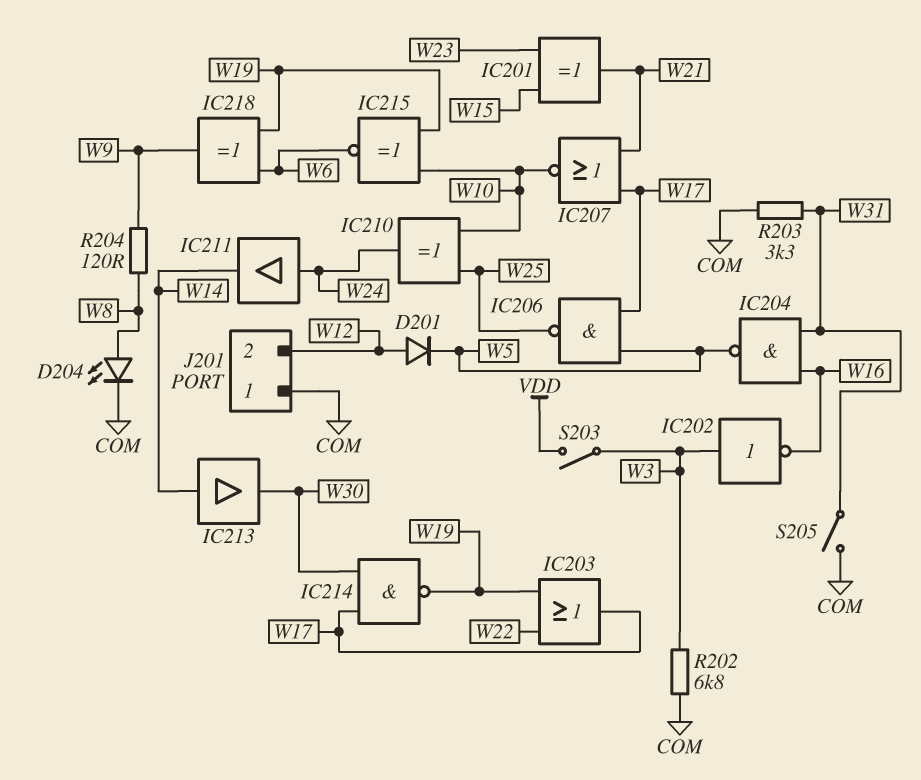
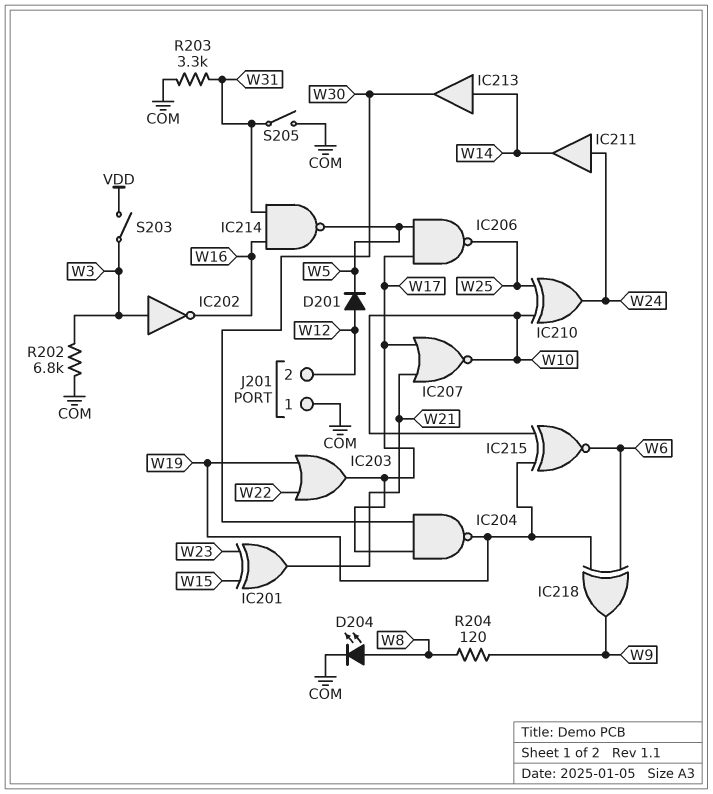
IC204: NAND (in W16, in W31, out W5) -> NAND (in W17, in W30, out W19)
IC214: NAND (in W17, in W30, out W19) -> NAND (in W16, in W31, out W5)

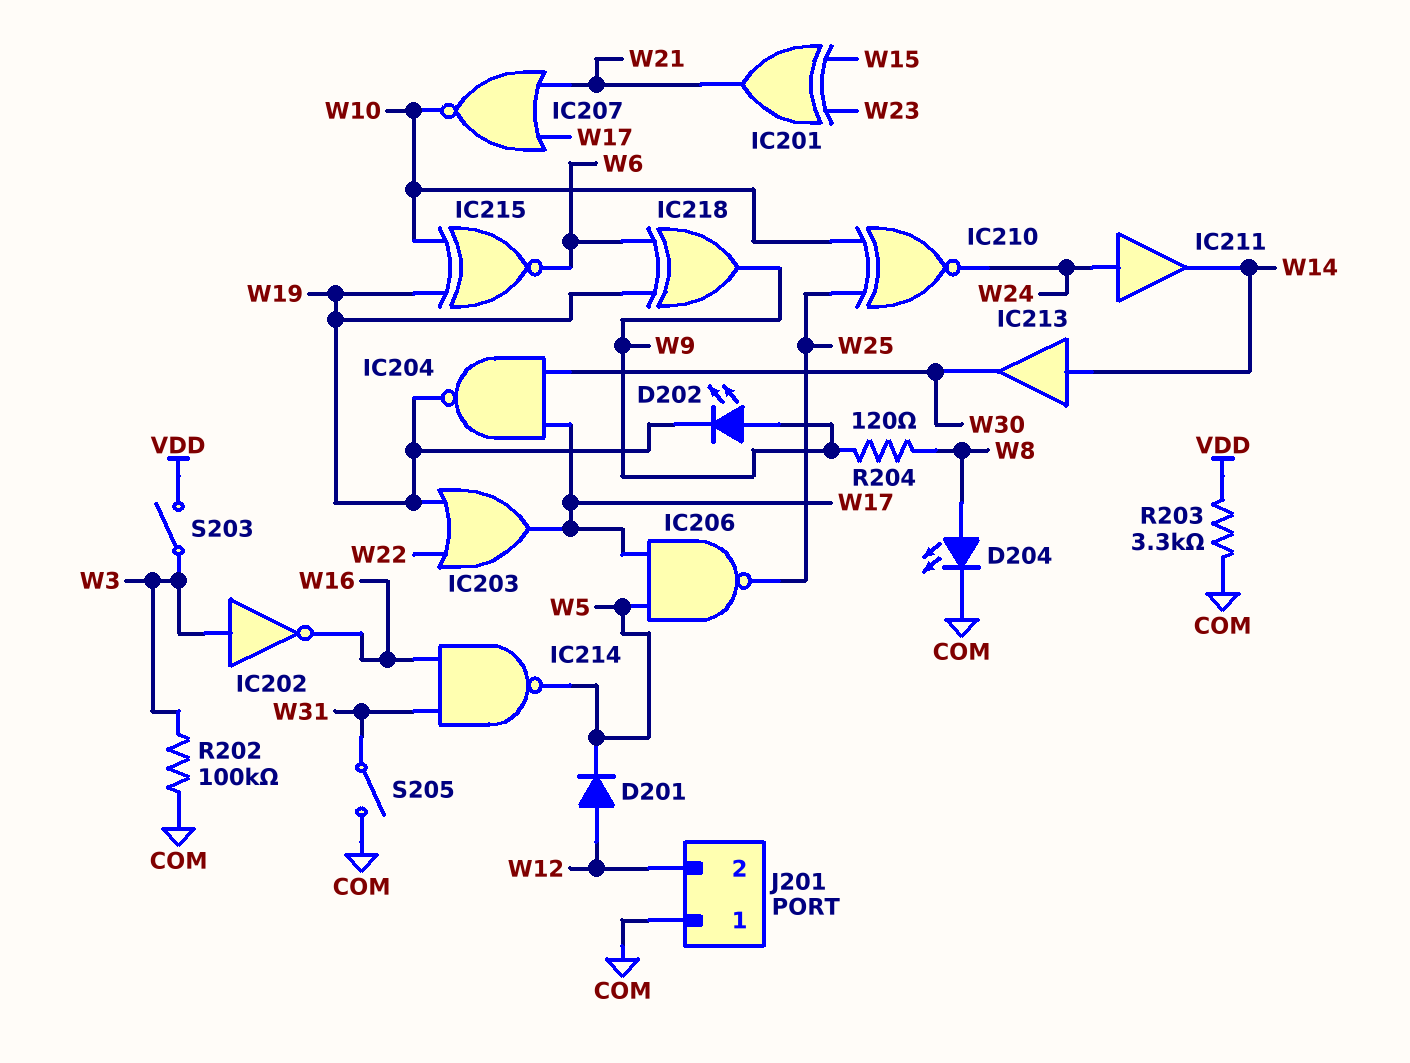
D202: none -> LED (A W9, K W19)
IC210: XOR (in W10, in W25, out W24) -> XNOR (in W10, in W25, out W24)
R202: 6.8k (COM, W3) -> 100k (COM, W3)
R203: 3.3k (COM, W31) -> 3.3k (COM, VDD)

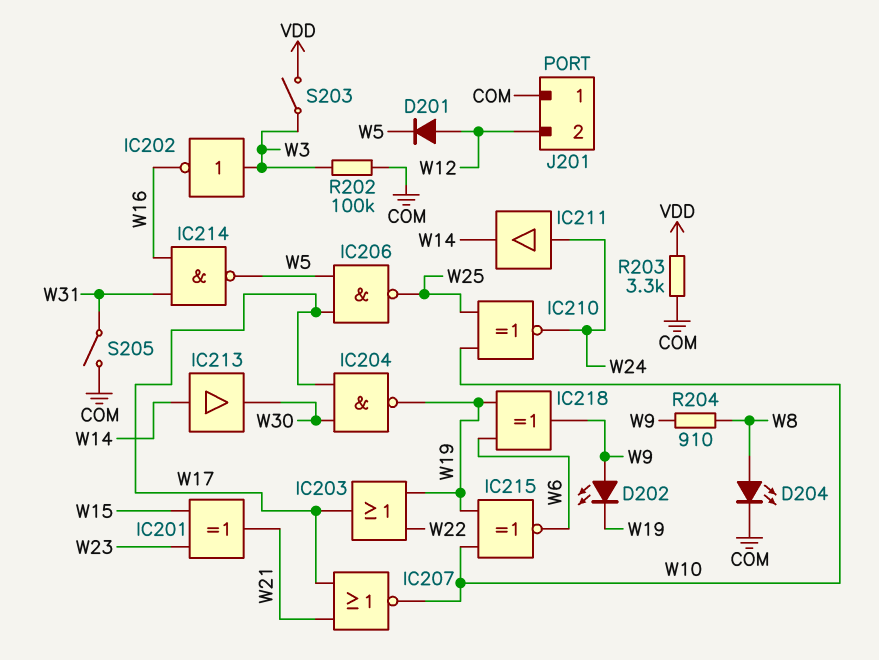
R204: 120 (W8, W9) -> 910 (W8, W9)

